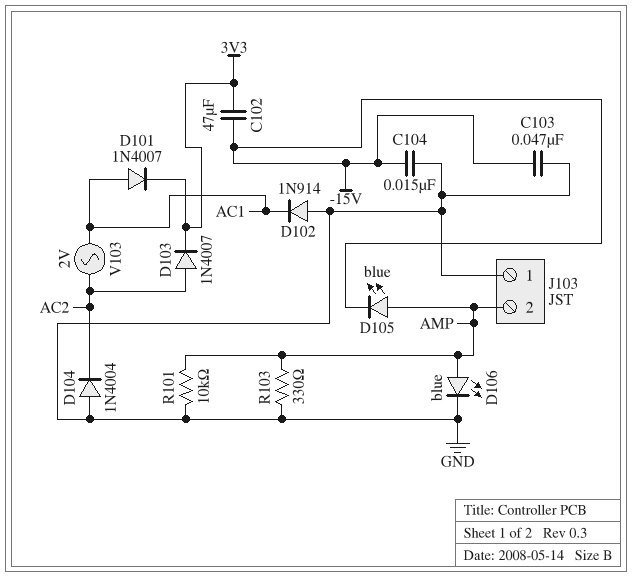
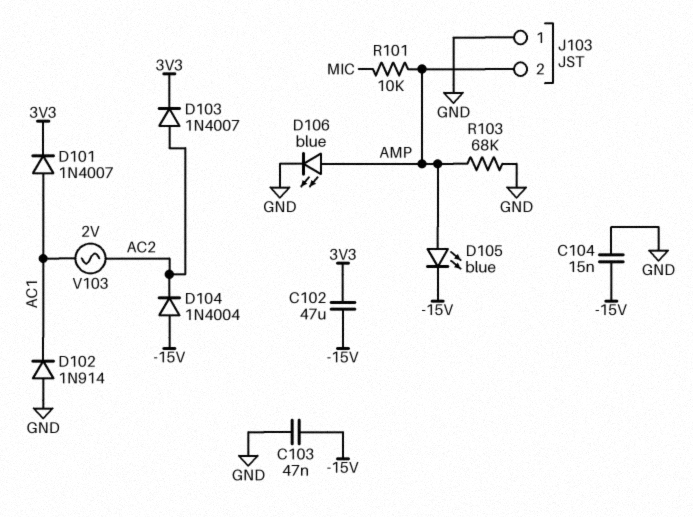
D104: diode 1N4004 (A GND, K AC2) -> diode 1N4004 (A -15V, K AC2)
R101: 10k (AMP, GND) -> 10k (AMP, MIC)
R103: 330 (AMP, GND) -> 68k (AMP, GND)

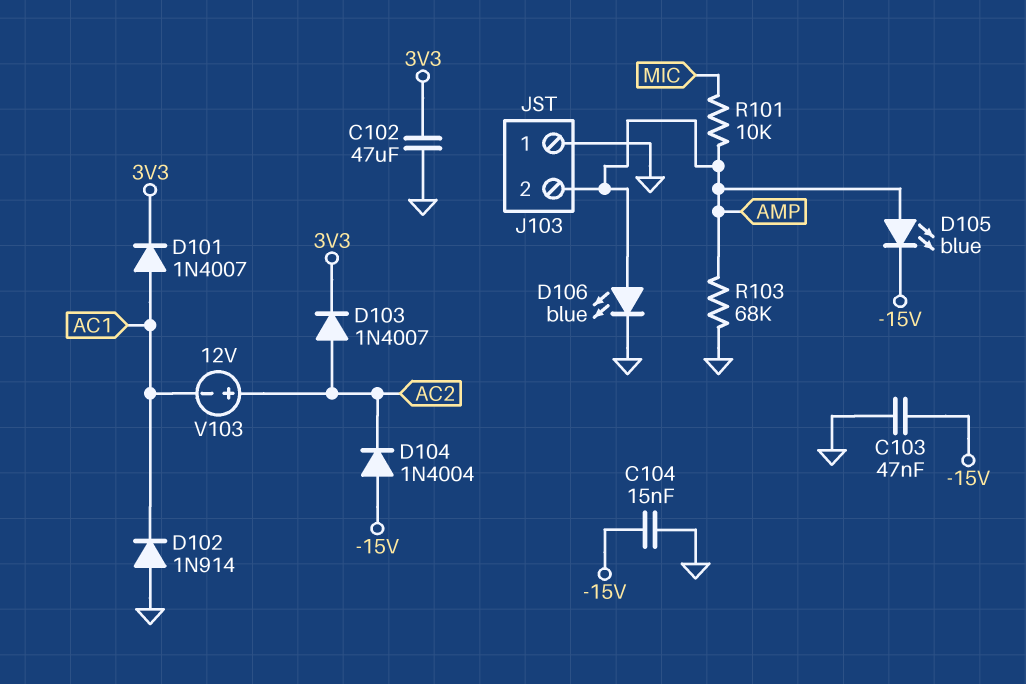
C102: 47uF (-15V, 3V3) -> 47uF (3V3, GND)
V103: AC 2V (AC1, AC2) -> 12V (plus AC2, minus AC1)

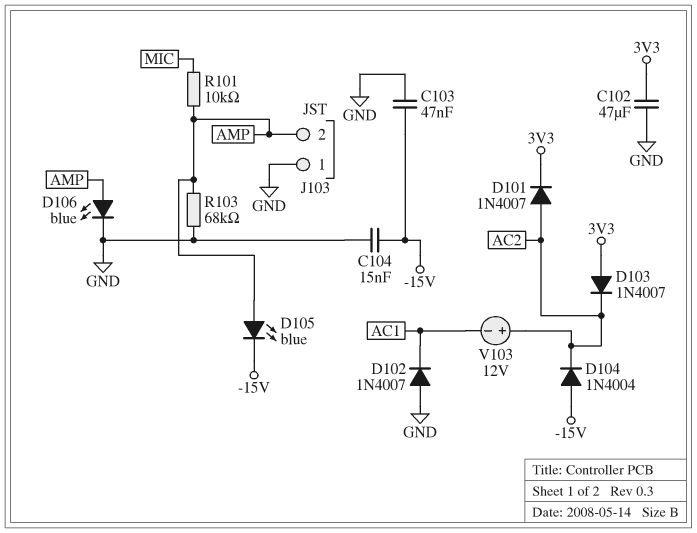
D101: diode 1N4007 (A AC1, K 3V3) -> diode 1N4007 (A AC2, K 3V3)
D102: diode 1N914 (A GND, K AC1) -> diode 1N4007 (A GND, K AC1)
D103: diode 1N4007 (A AC2, K 3V3) -> diode 1N4007 (A 3V3, K AC2)

